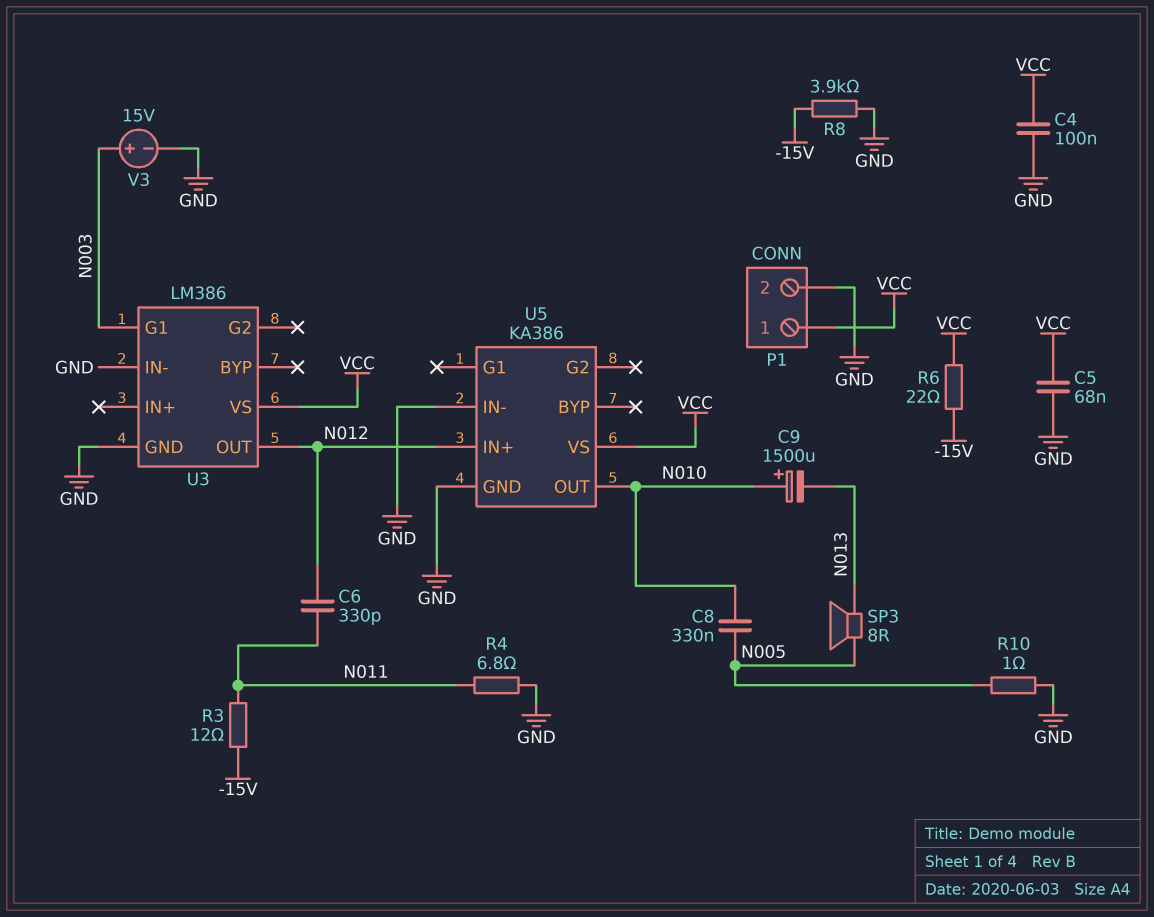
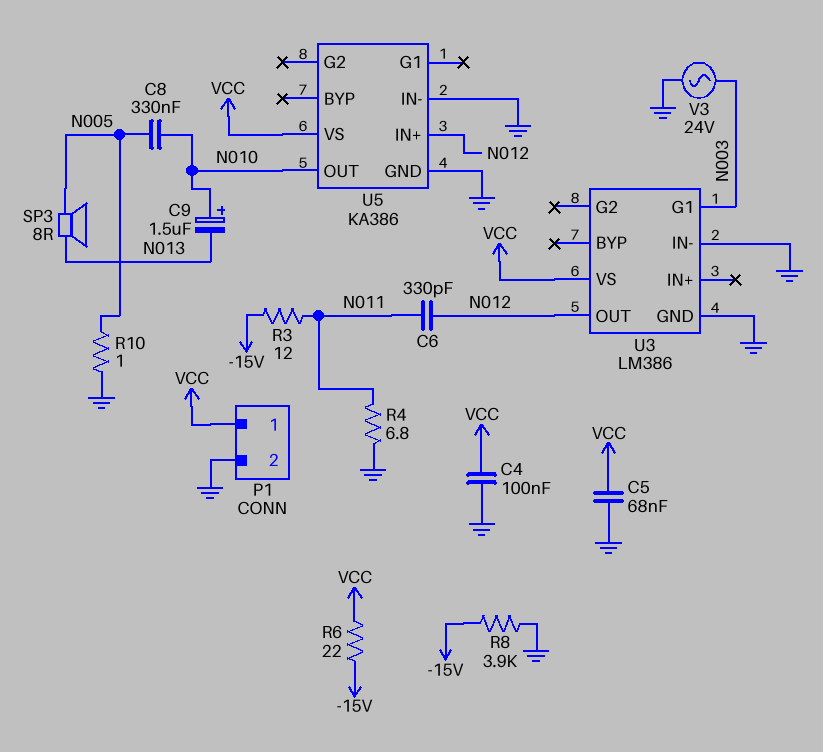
C9: 1500uF (plus N010, minus N013) -> 1.5uF (plus N010, minus N013)
V3: 15V (plus N003, minus GND) -> AC 24V (GND, N003)

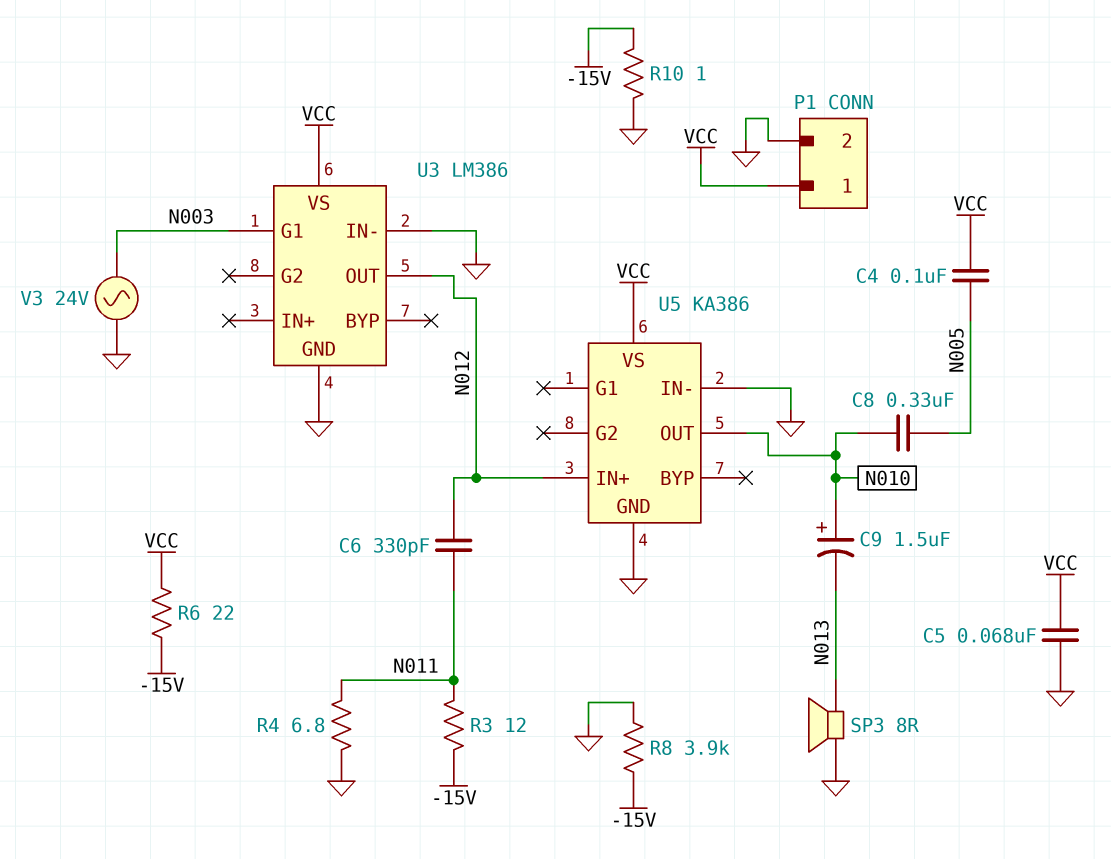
C4: 100nF (GND, VCC) -> 100nF (N005, VCC)
R10: 1 (GND, N005) -> 1 (-15V, GND)
SP3: speaker 8R (N005, N013) -> speaker 8R (GND, N013)

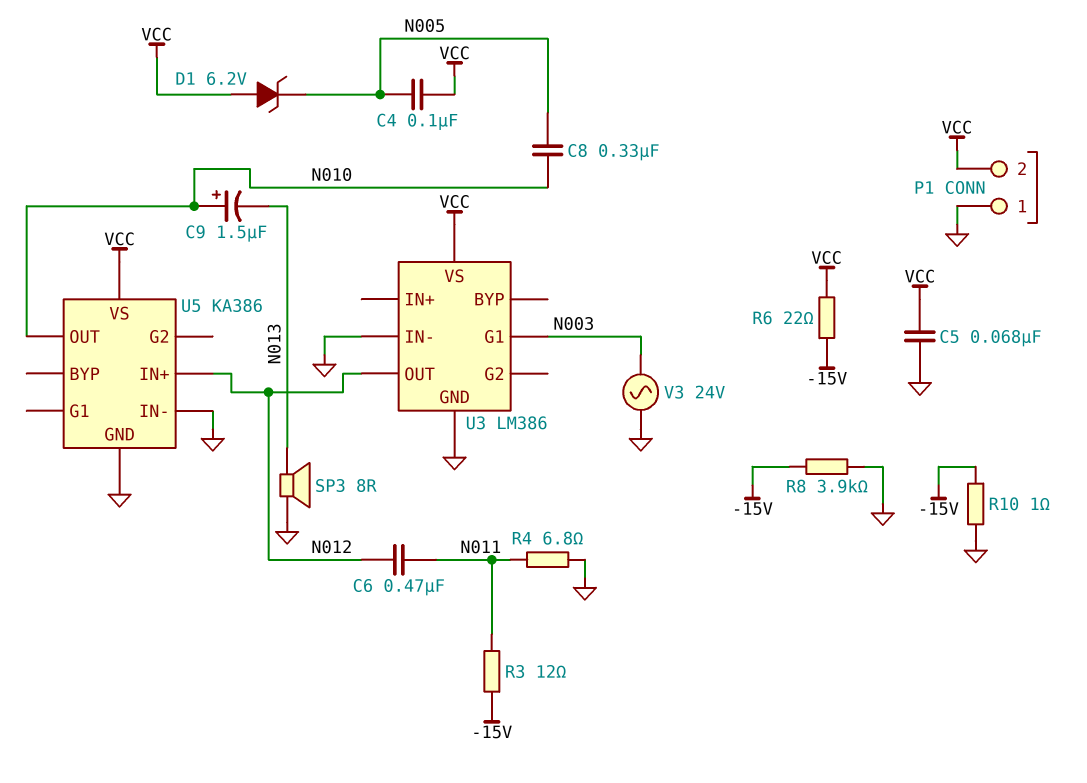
C6: 330pF (N011, N012) -> 470nF (N011, N012)
D1: none -> zener 6.2V (A VCC, K N005)
P1 pin 1: VCC -> GND
P1 pin 2: GND -> VCC

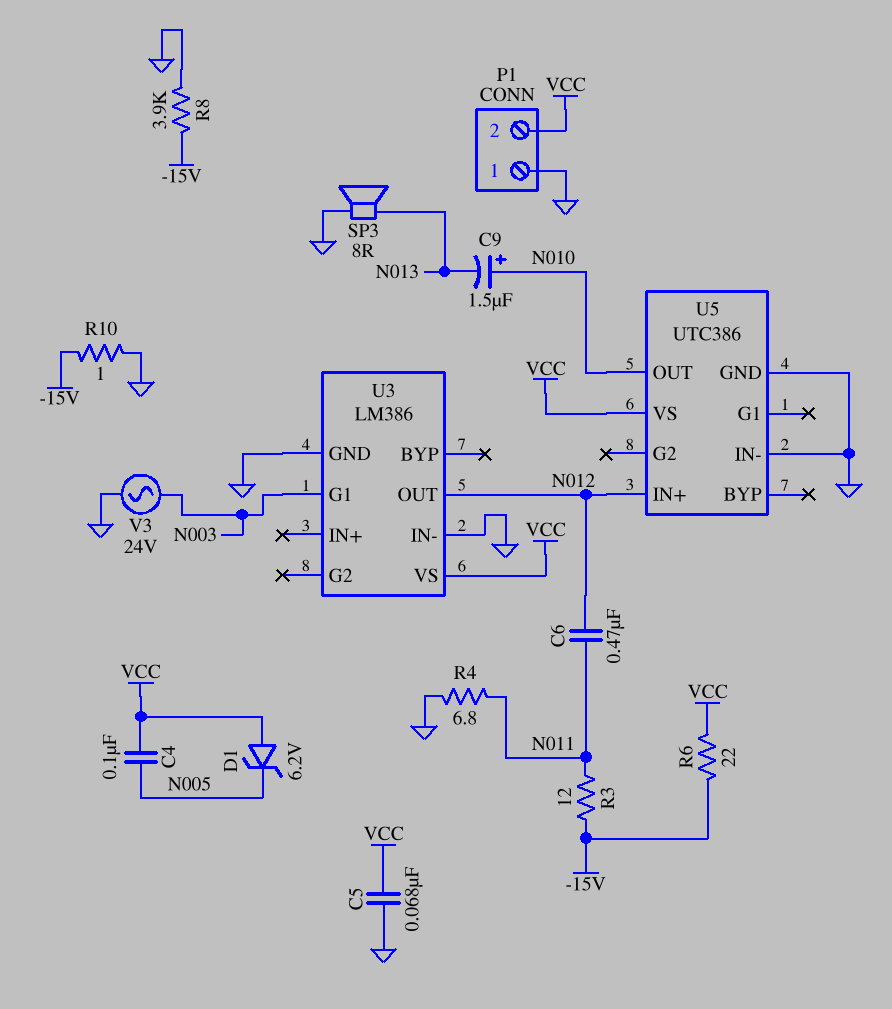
C8: 330nF (N005, N010) -> none
U5: KA386 -> UTC386

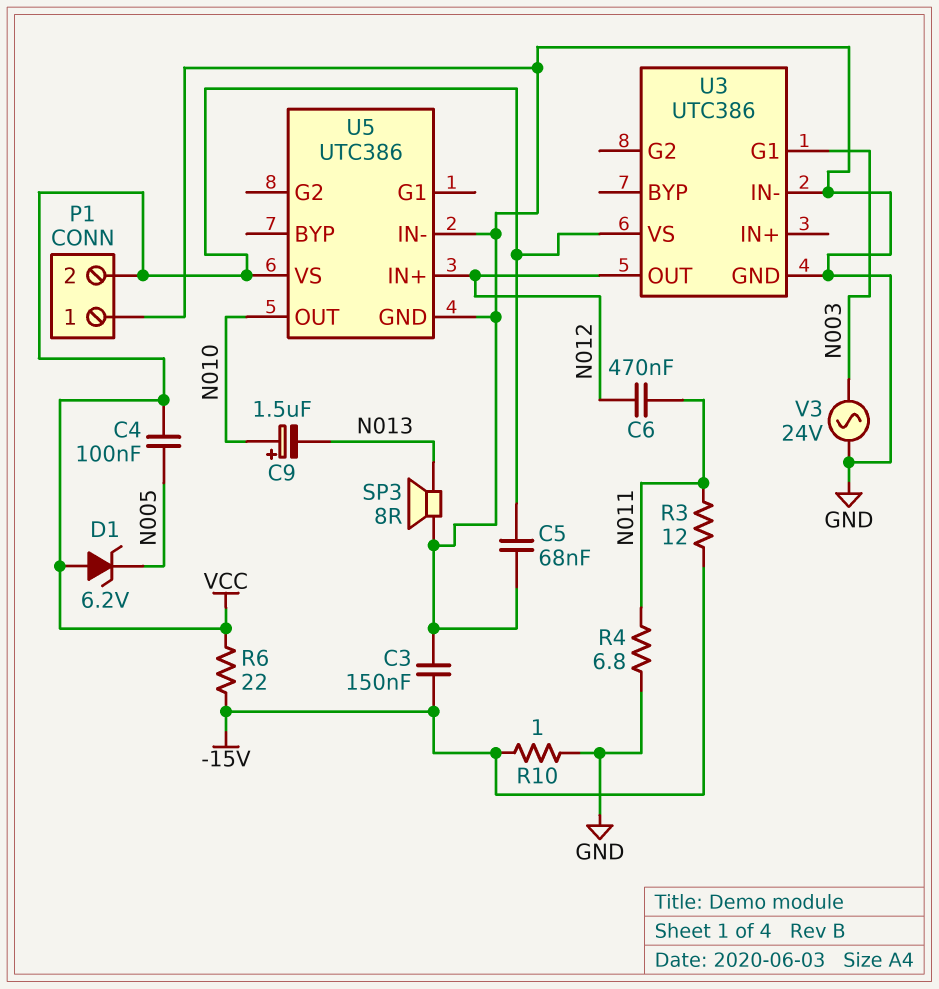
C3: none -> 150nF (-15V, GND)
R8: 3.9k (-15V, GND) -> none
U3: LM386 -> UTC386

